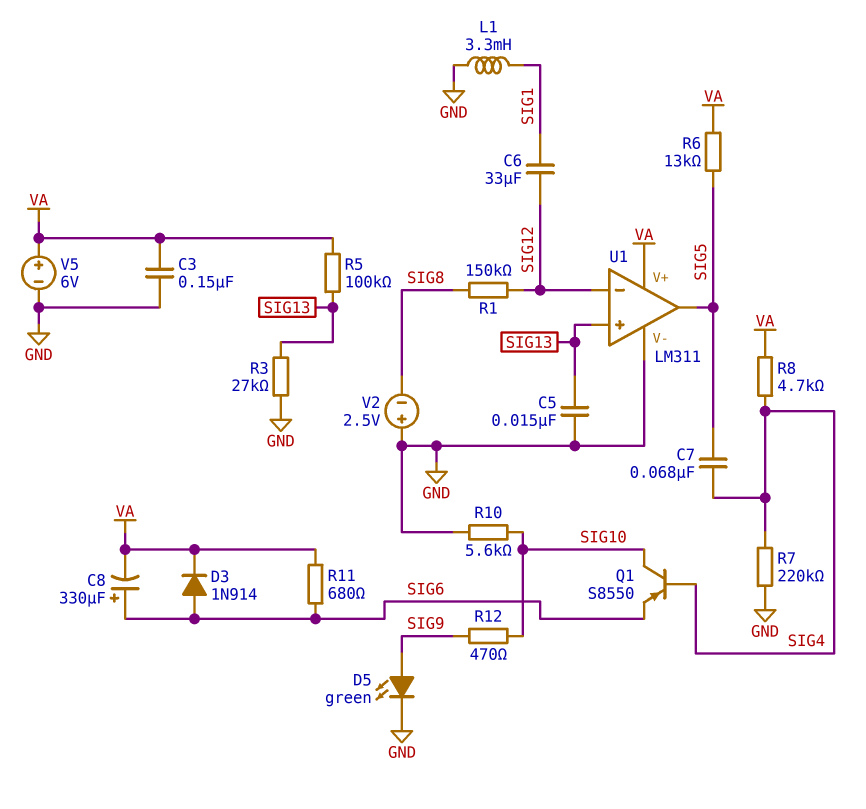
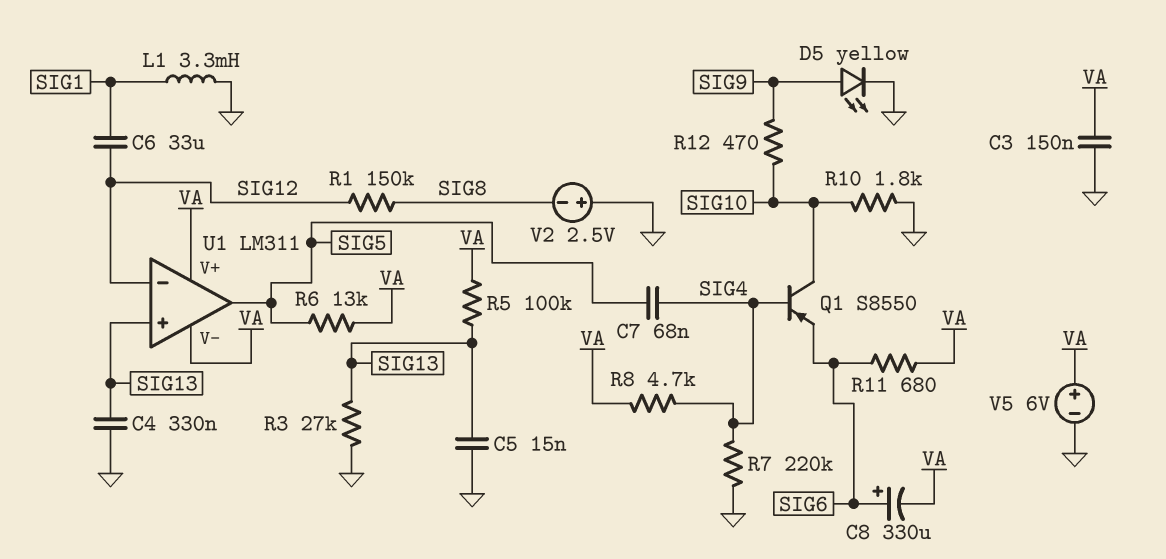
C4: none -> 330nF (GND, SIG13)
D3: diode 1N914 (A SIG6, K VA) -> none
D5: LED green (A SIG9, K GND) -> LED yellow (A SIG9, K GND)
R10: 5.6k (GND, SIG10) -> 1.8k (GND, SIG10)
U1 pin V-: GND -> VA

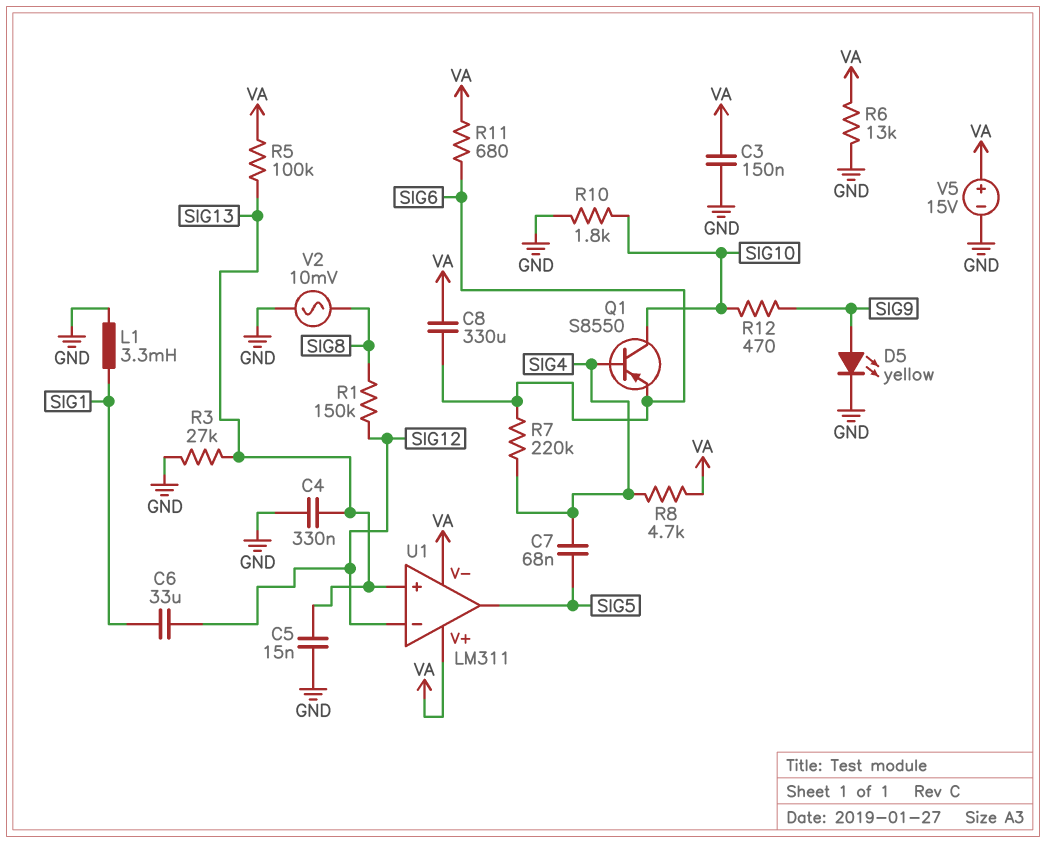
C8: 330uF (plus SIG6, minus VA) -> 330uF (SIG6, VA)
R6: 13k (SIG5, VA) -> 13k (GND, VA)
R7: 220k (GND, SIG4) -> 220k (SIG4, SIG6)
V2: 2.5V (plus GND, minus SIG8) -> AC 10mV (GND, SIG8)
V5: 6V (plus VA, minus GND) -> 15V (plus VA, minus GND)

